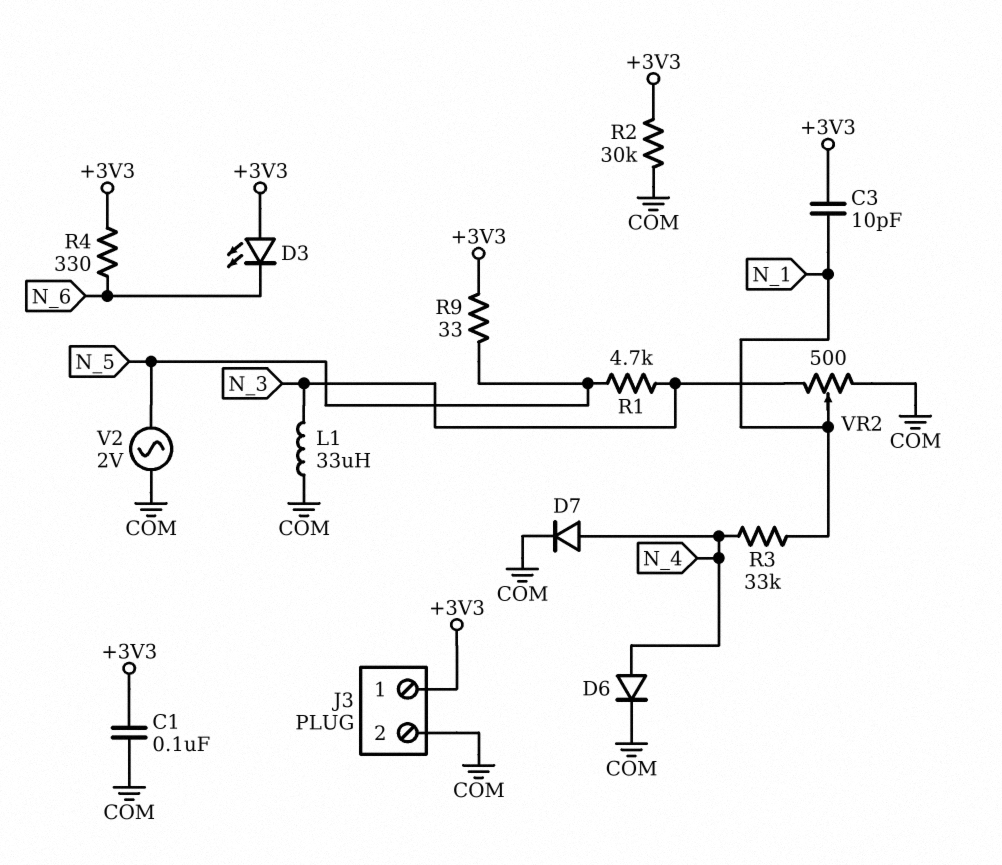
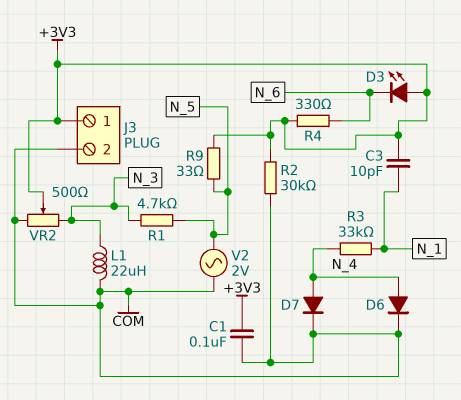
L1: 33uH (COM, N_3) -> 22uH (COM, N_3)
VR2: 500 (COM, N_3, wiper N_1) -> 500 (COM, N_3, wiper +3V3)

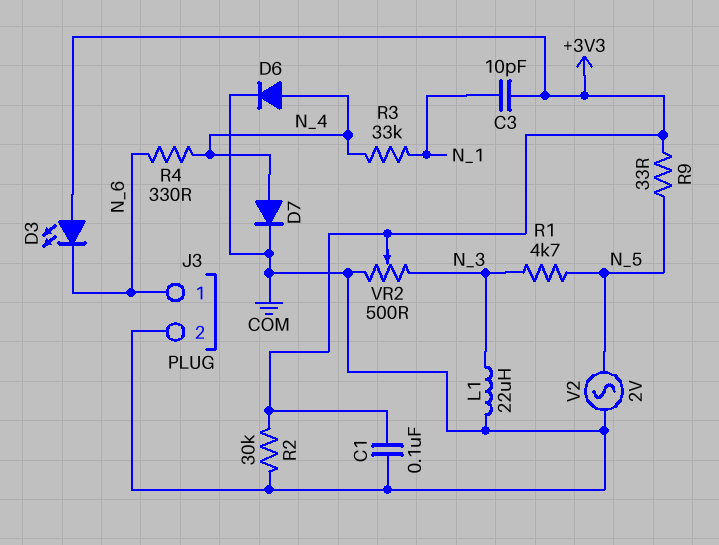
J3 pin 1: +3V3 -> N_6
R4: 330 (+3V3, N_6) -> 330 (N_4, N_6)

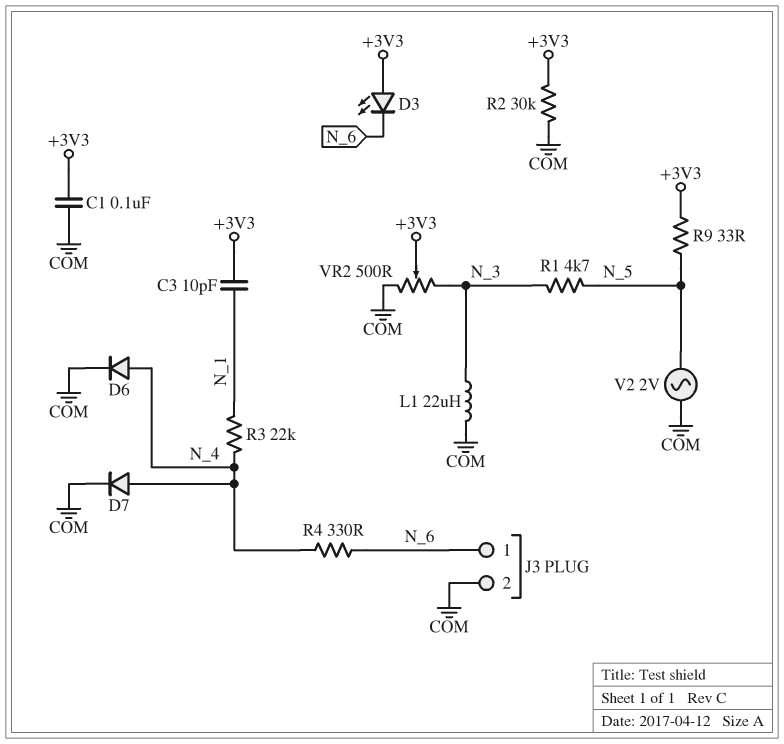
R3: 33k (N_1, N_4) -> 22k (N_1, N_4)

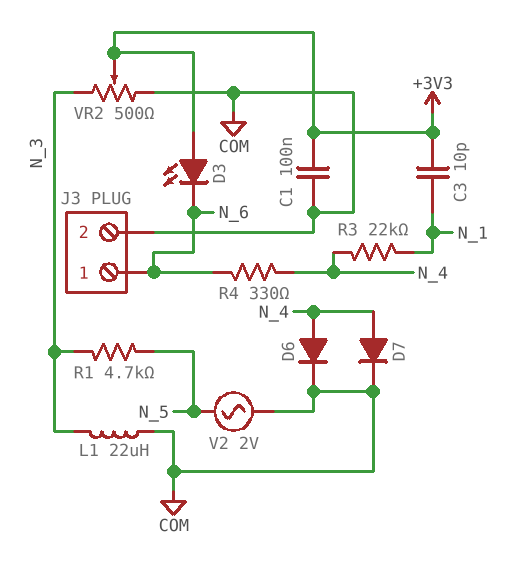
R2: 30k (+3V3, COM) -> none
R9: 33 (+3V3, N_5) -> none

